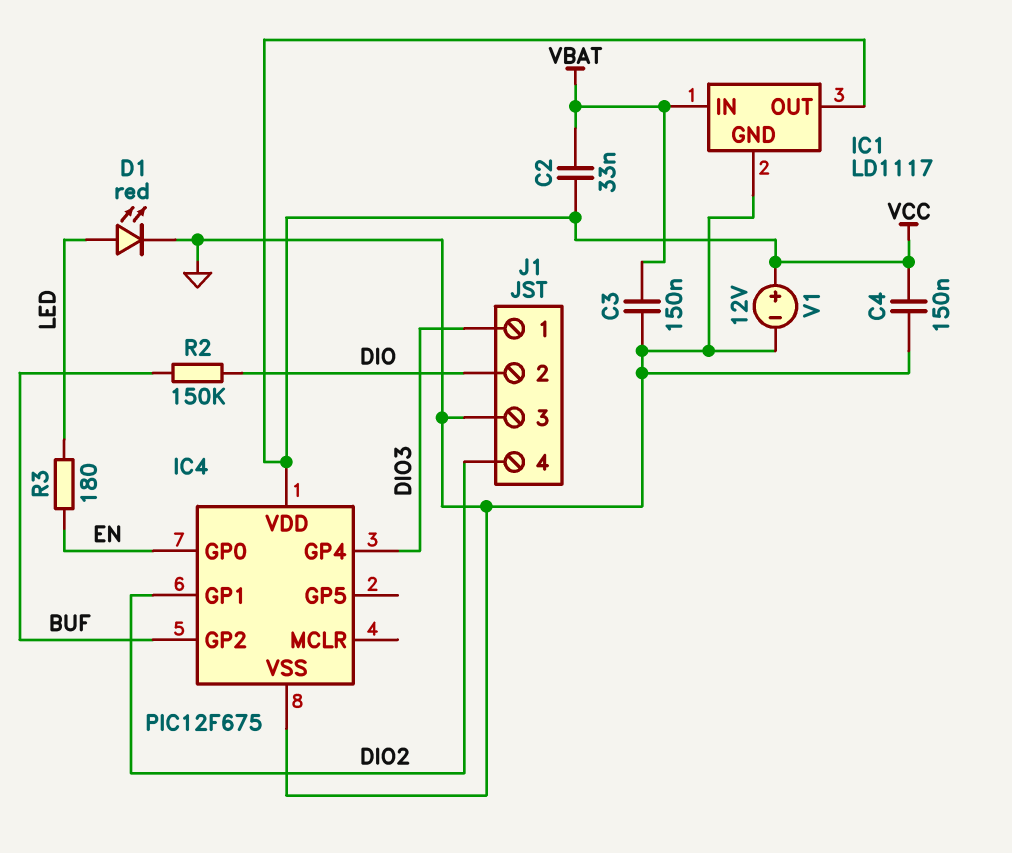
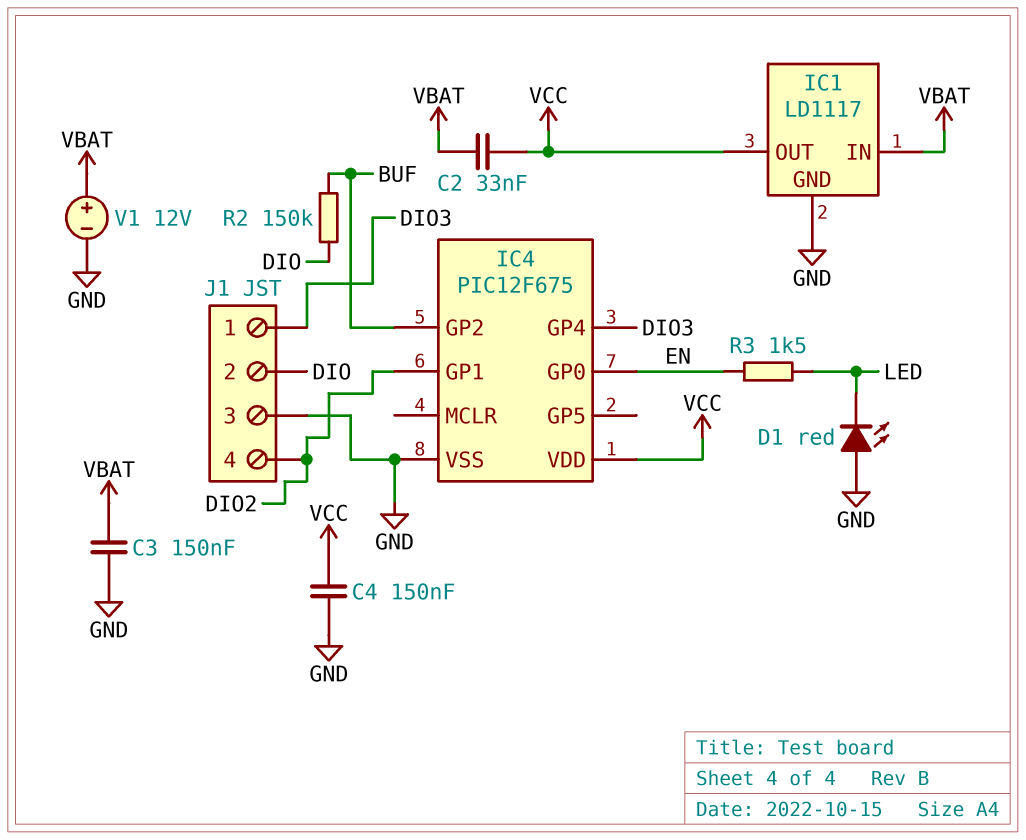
D1: LED red (A LED, K GND) -> LED red (A GND, K LED)
R3: 180 (EN, LED) -> 1.5k (EN, LED)
V1: 12V (plus VCC, minus GND) -> 12V (plus VBAT, minus GND)

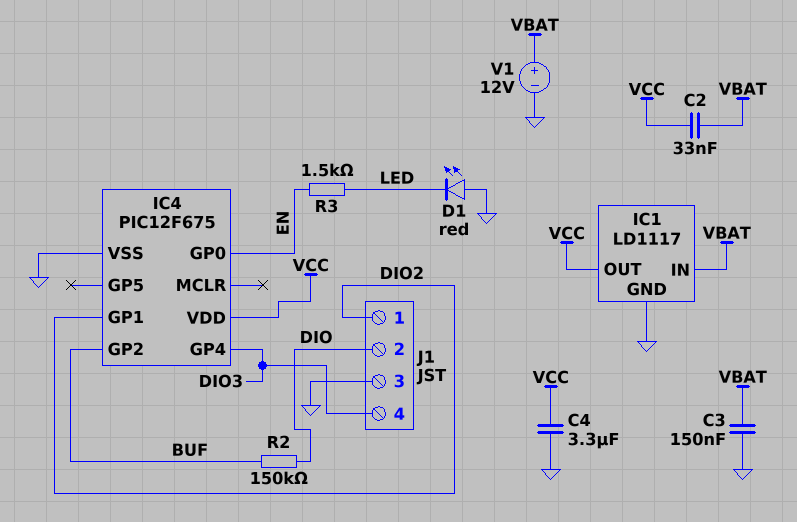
C4: 150nF (GND, VCC) -> 3.3uF (GND, VCC)
J1 pin 1: DIO3 -> DIO2
J1 pin 4: DIO2 -> DIO3

